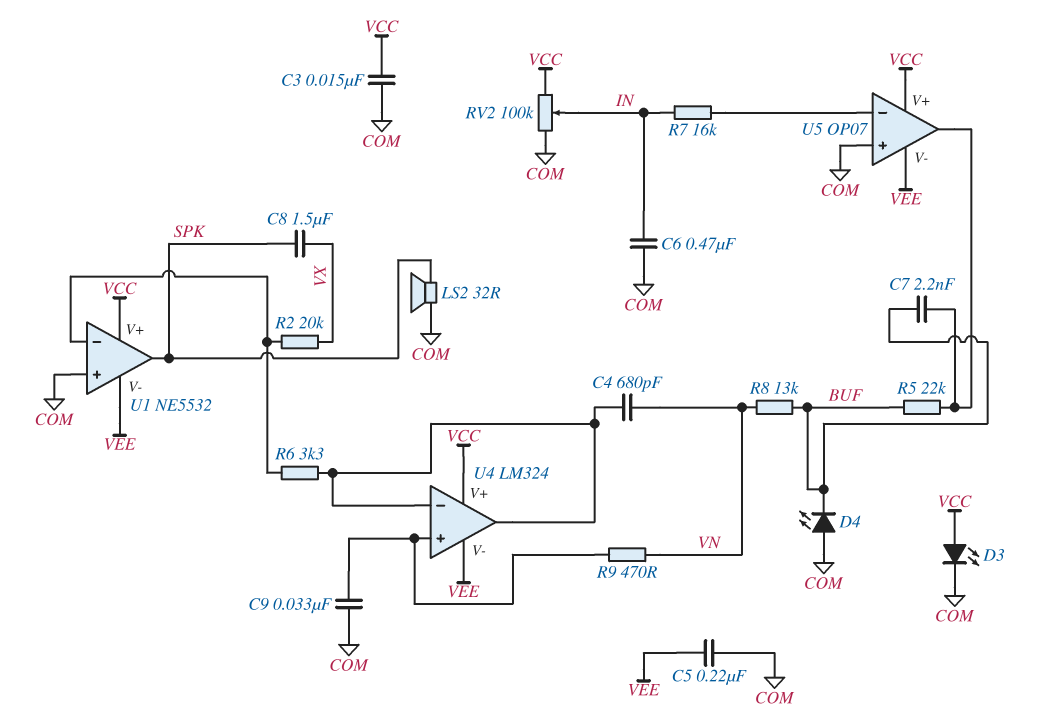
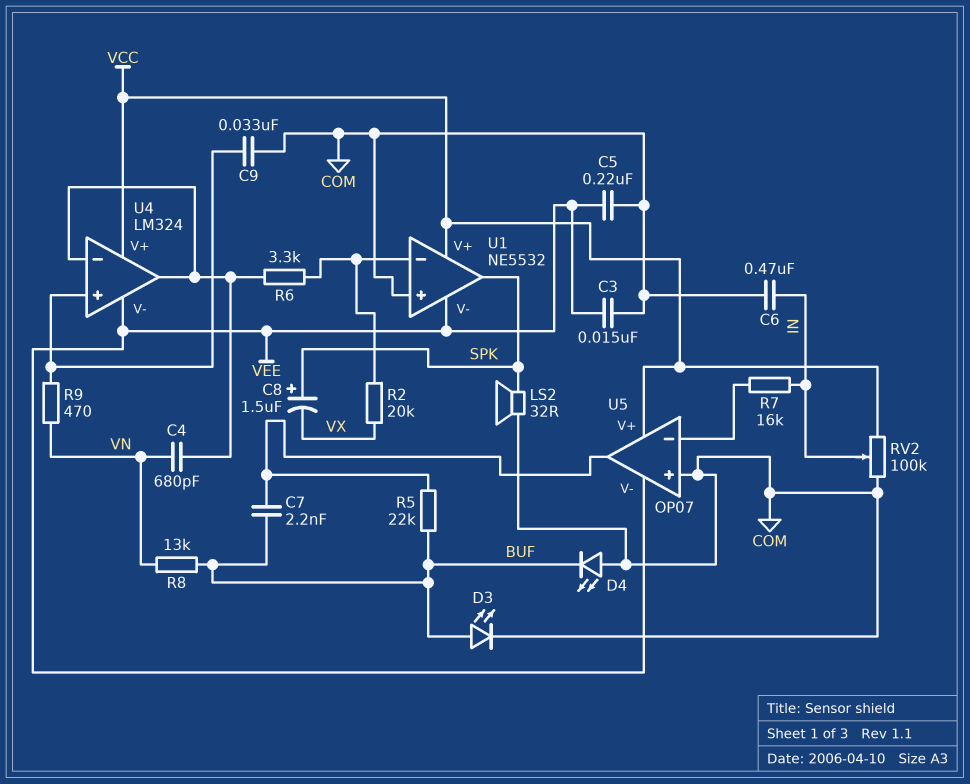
C3: 15nF (COM, VCC) -> 15nF (COM, VEE)
C8: 1.5uF (SPK, VX) -> 1.5uF (plus SPK, minus VX)
D3: LED (A VCC, K COM) -> LED (A BUF, K COM)

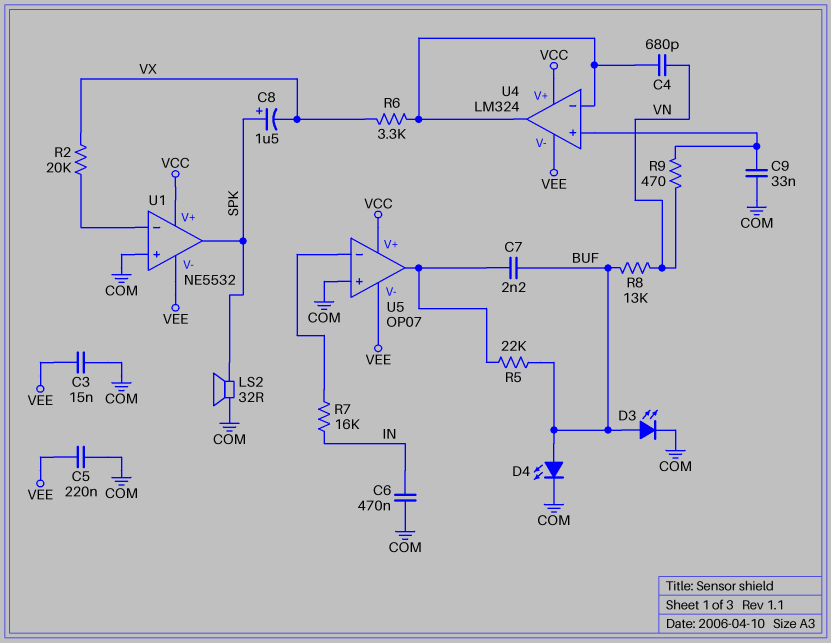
D4: LED (A COM, K BUF) -> LED (A BUF, K COM)
R6: 3.3k (U1/in-, U4/in-) -> 3.3k (U4/in-, VX)
RV2: 100k (COM, VCC, wiper IN) -> none

